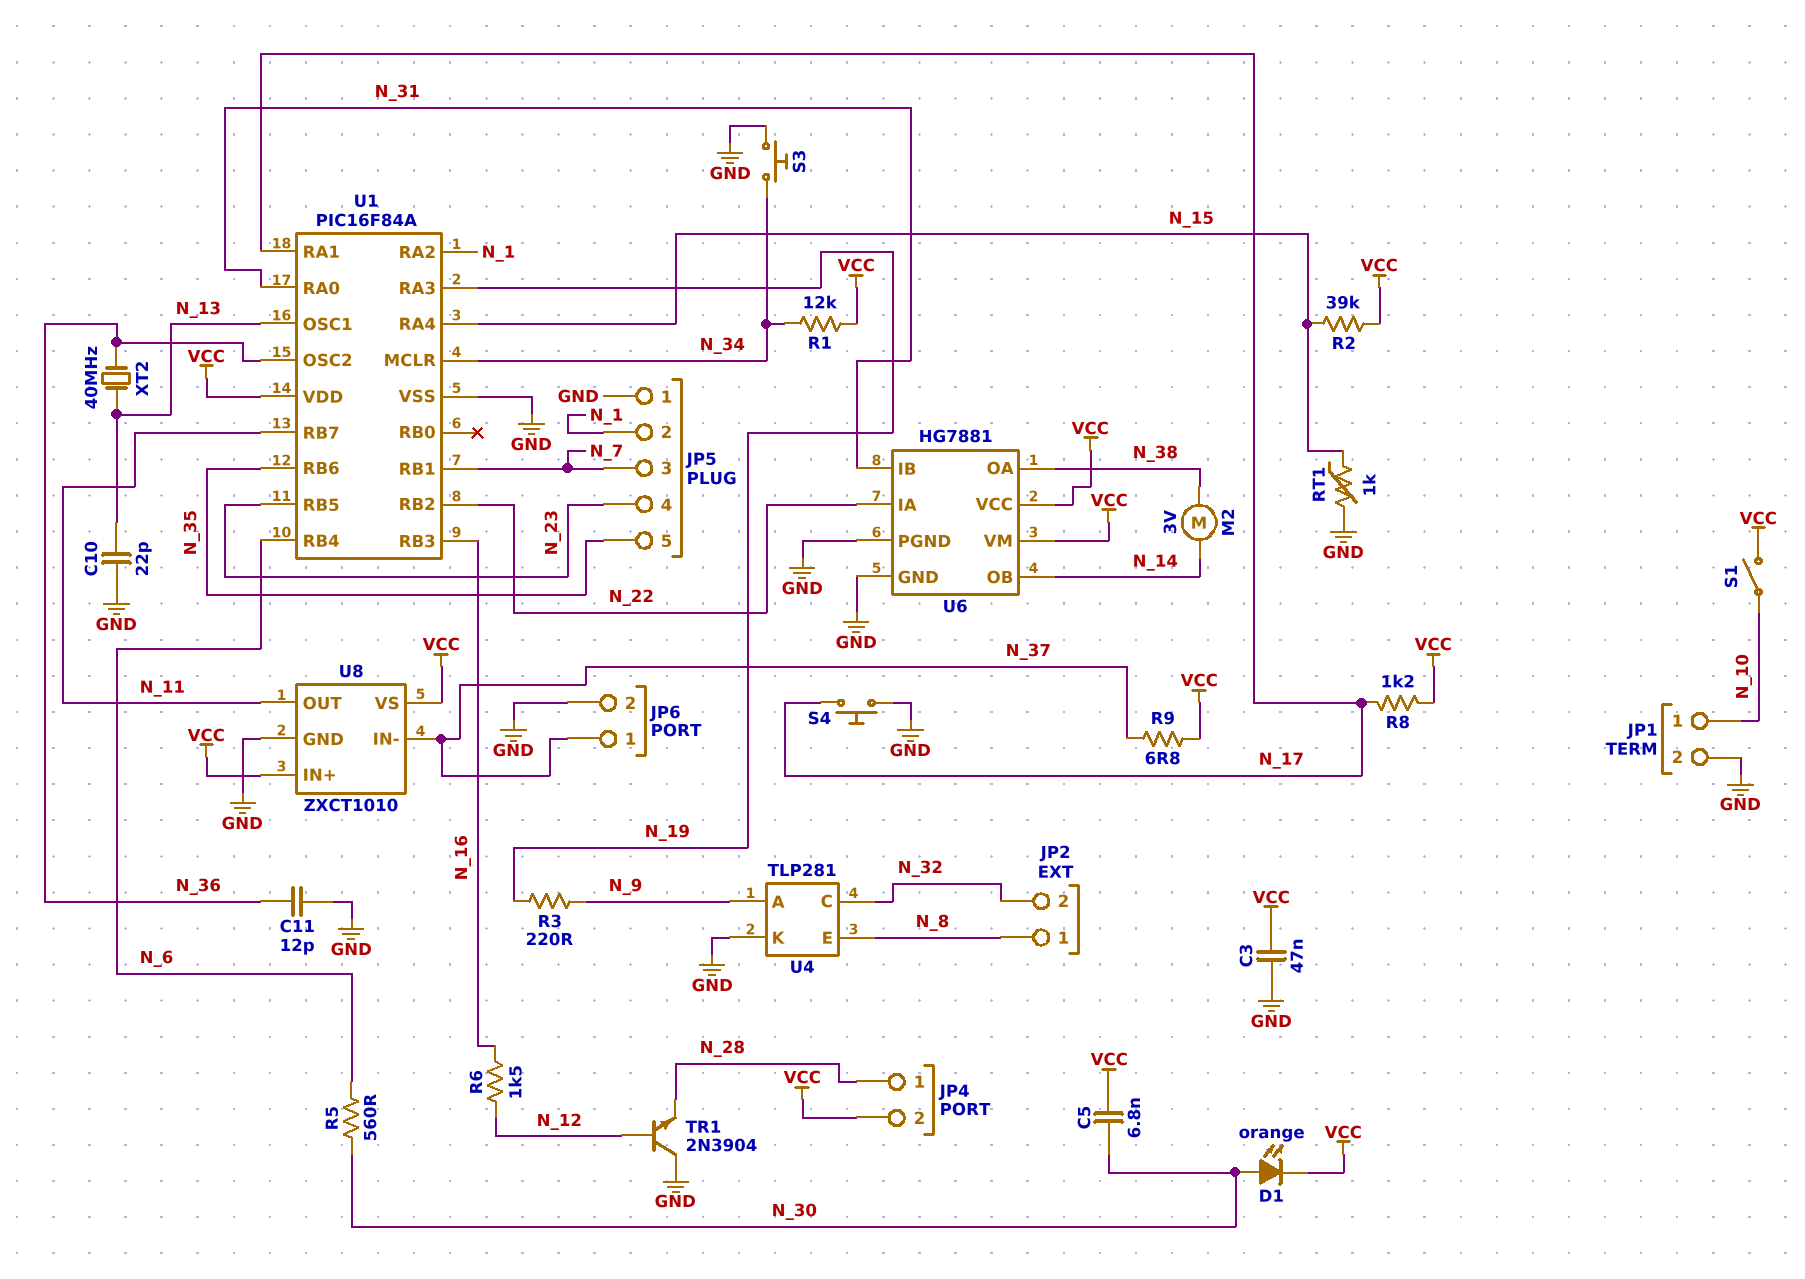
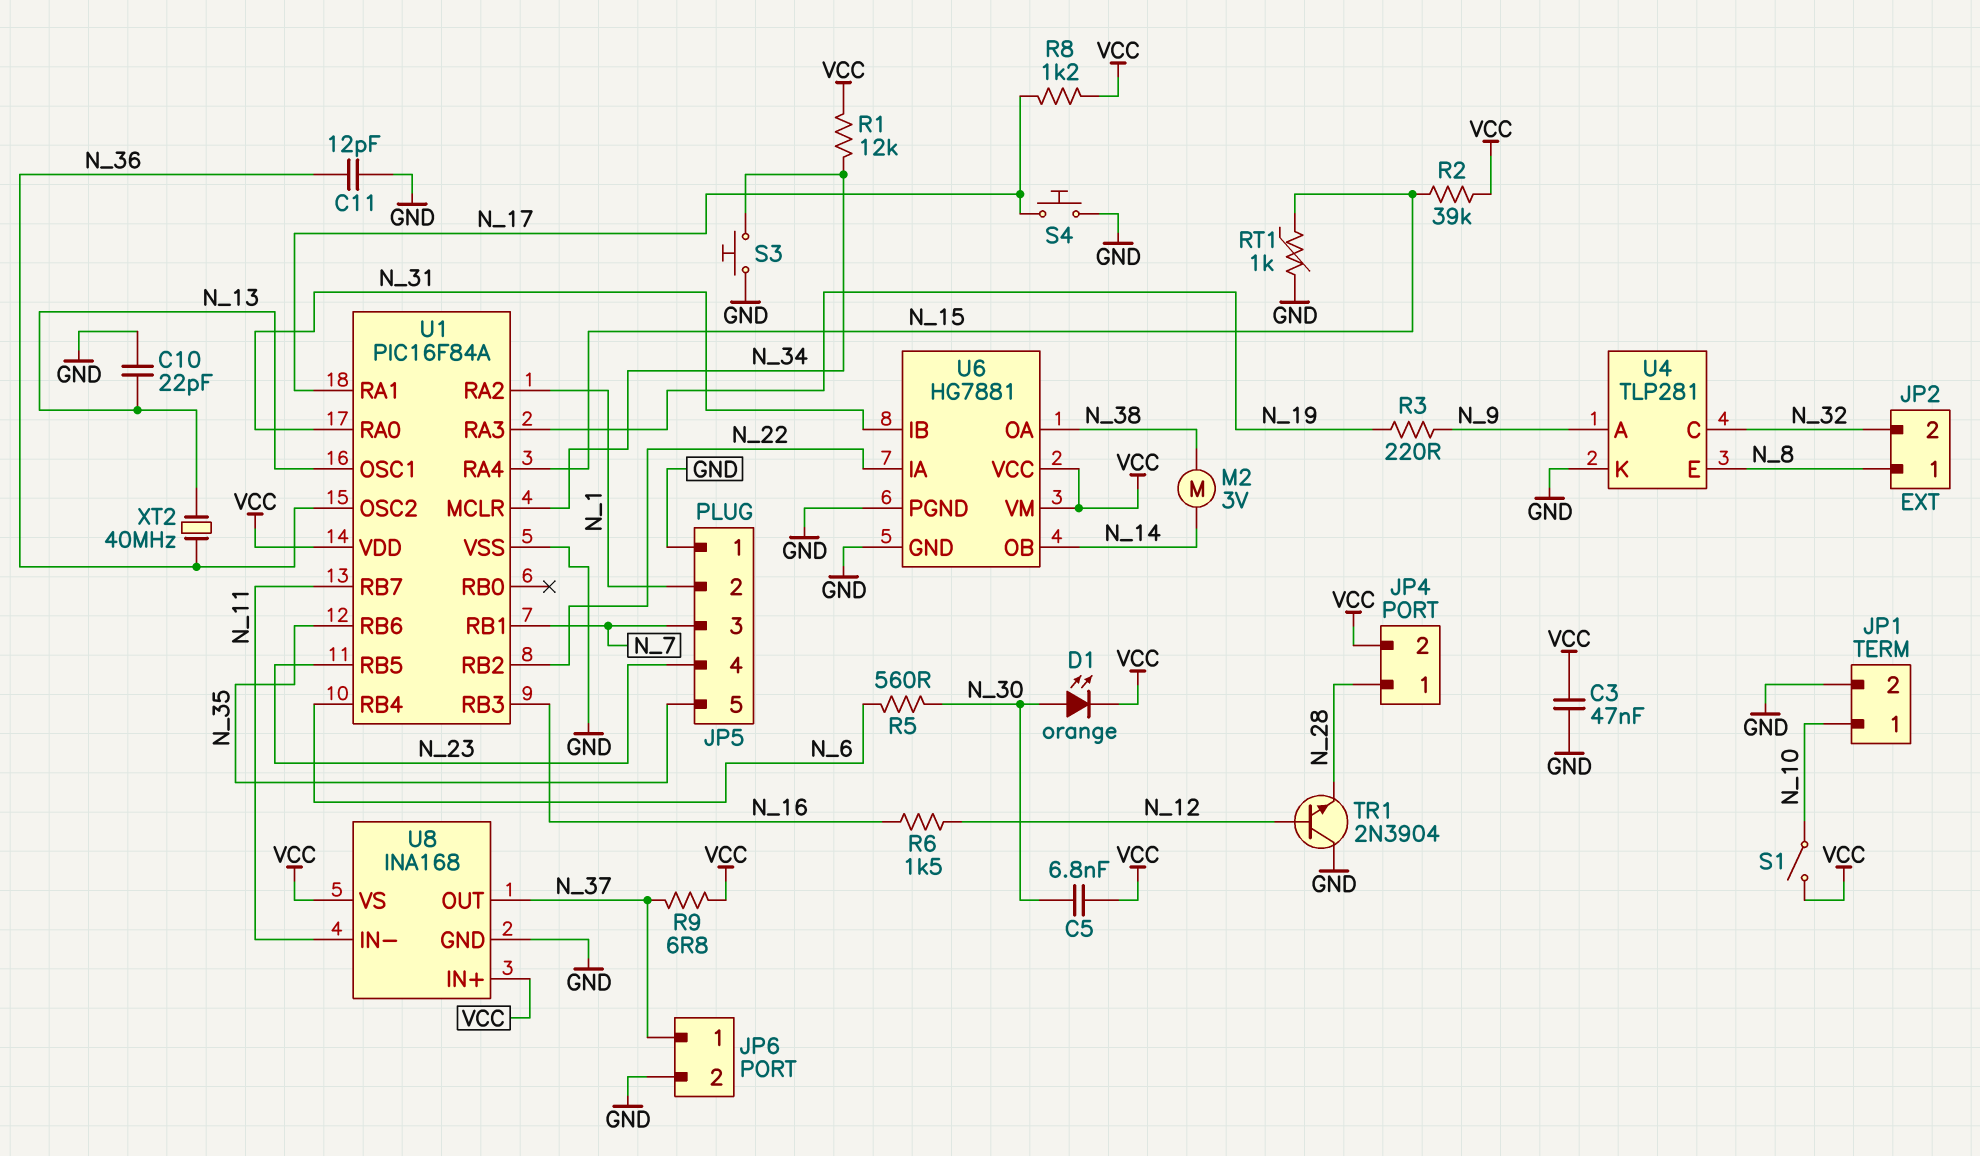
U8: ZXCT1010 -> INA168
U8 pin IN-: N_37 -> N_11
U8 pin OUT: N_11 -> N_37

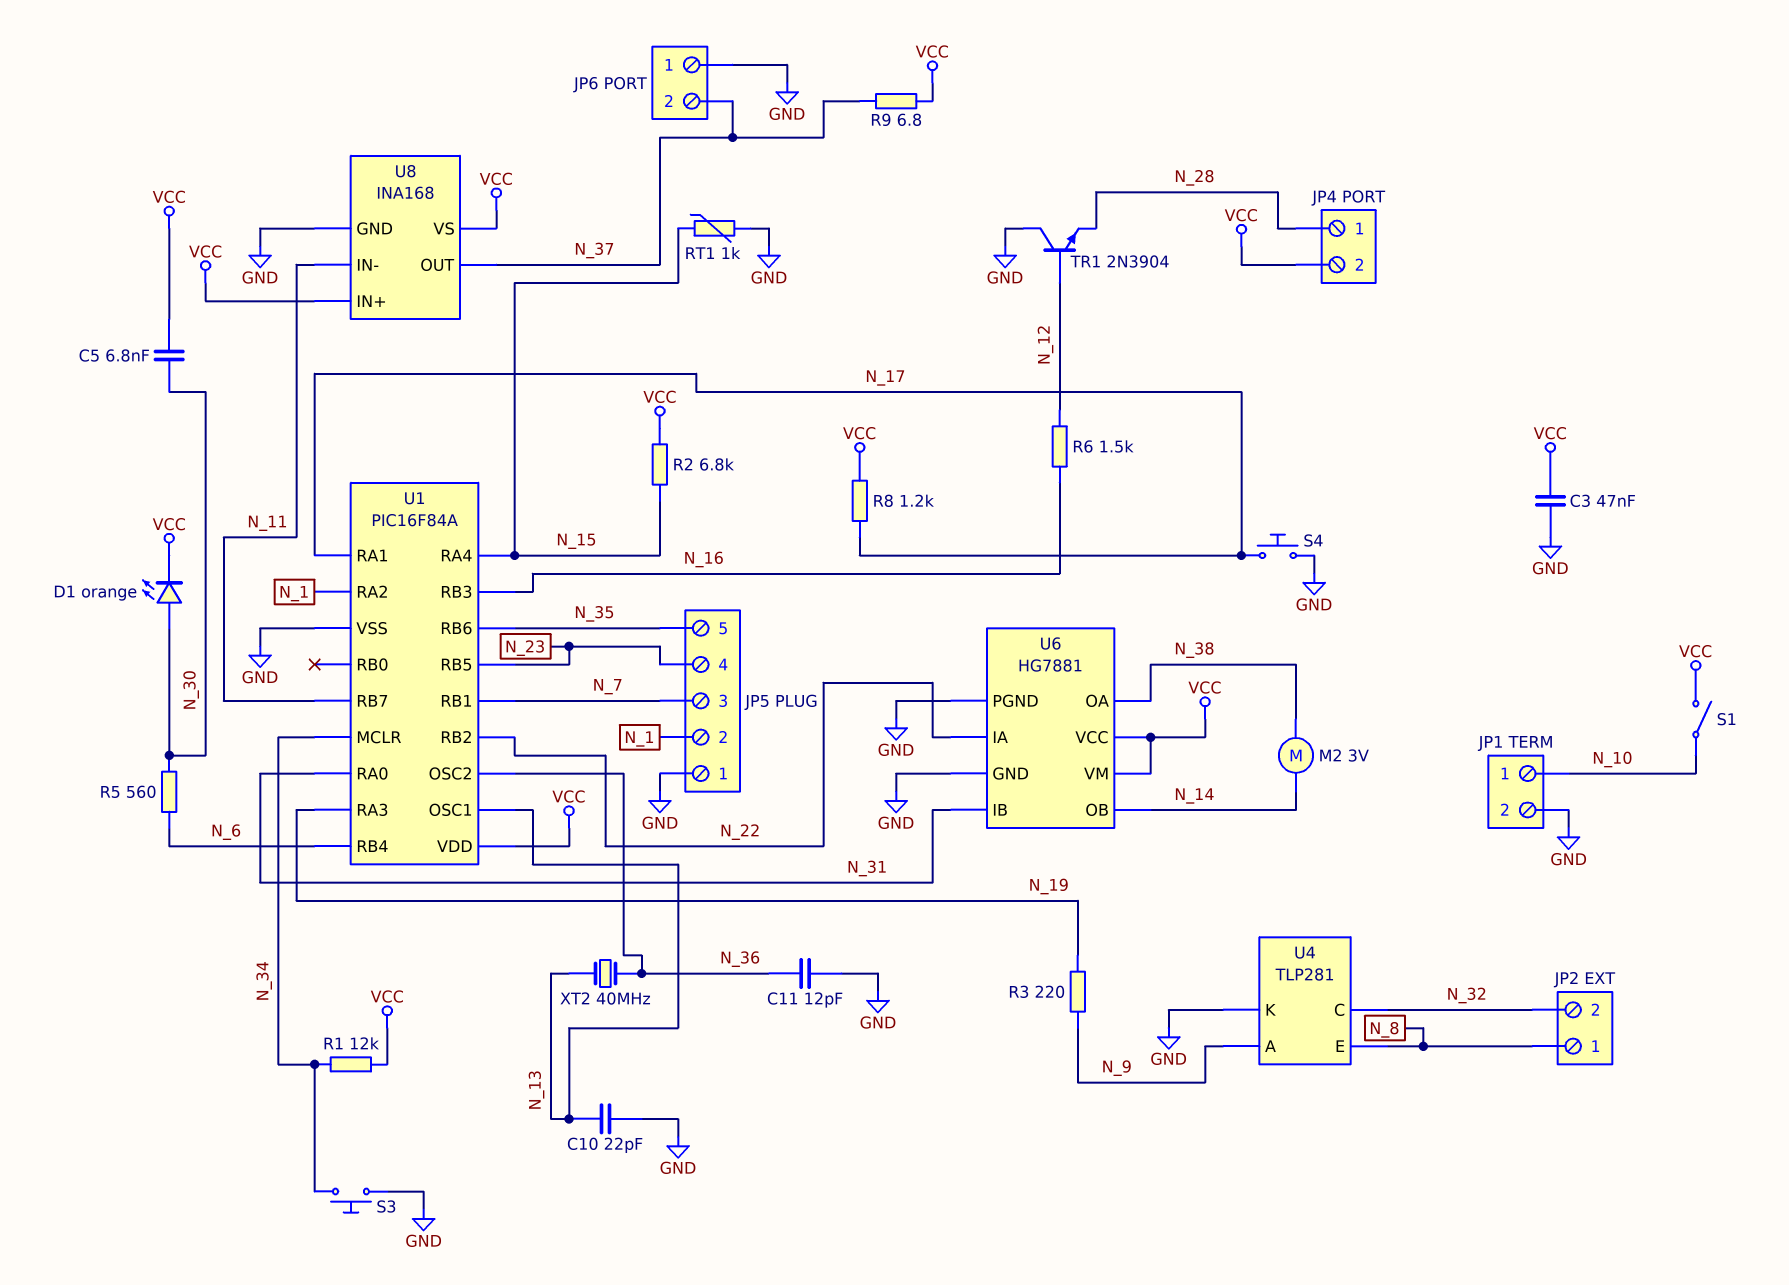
JP6 pin 1: N_37 -> GND
JP6 pin 2: GND -> N_37
R2: 39k (N_15, VCC) -> 6.8k (N_15, VCC)

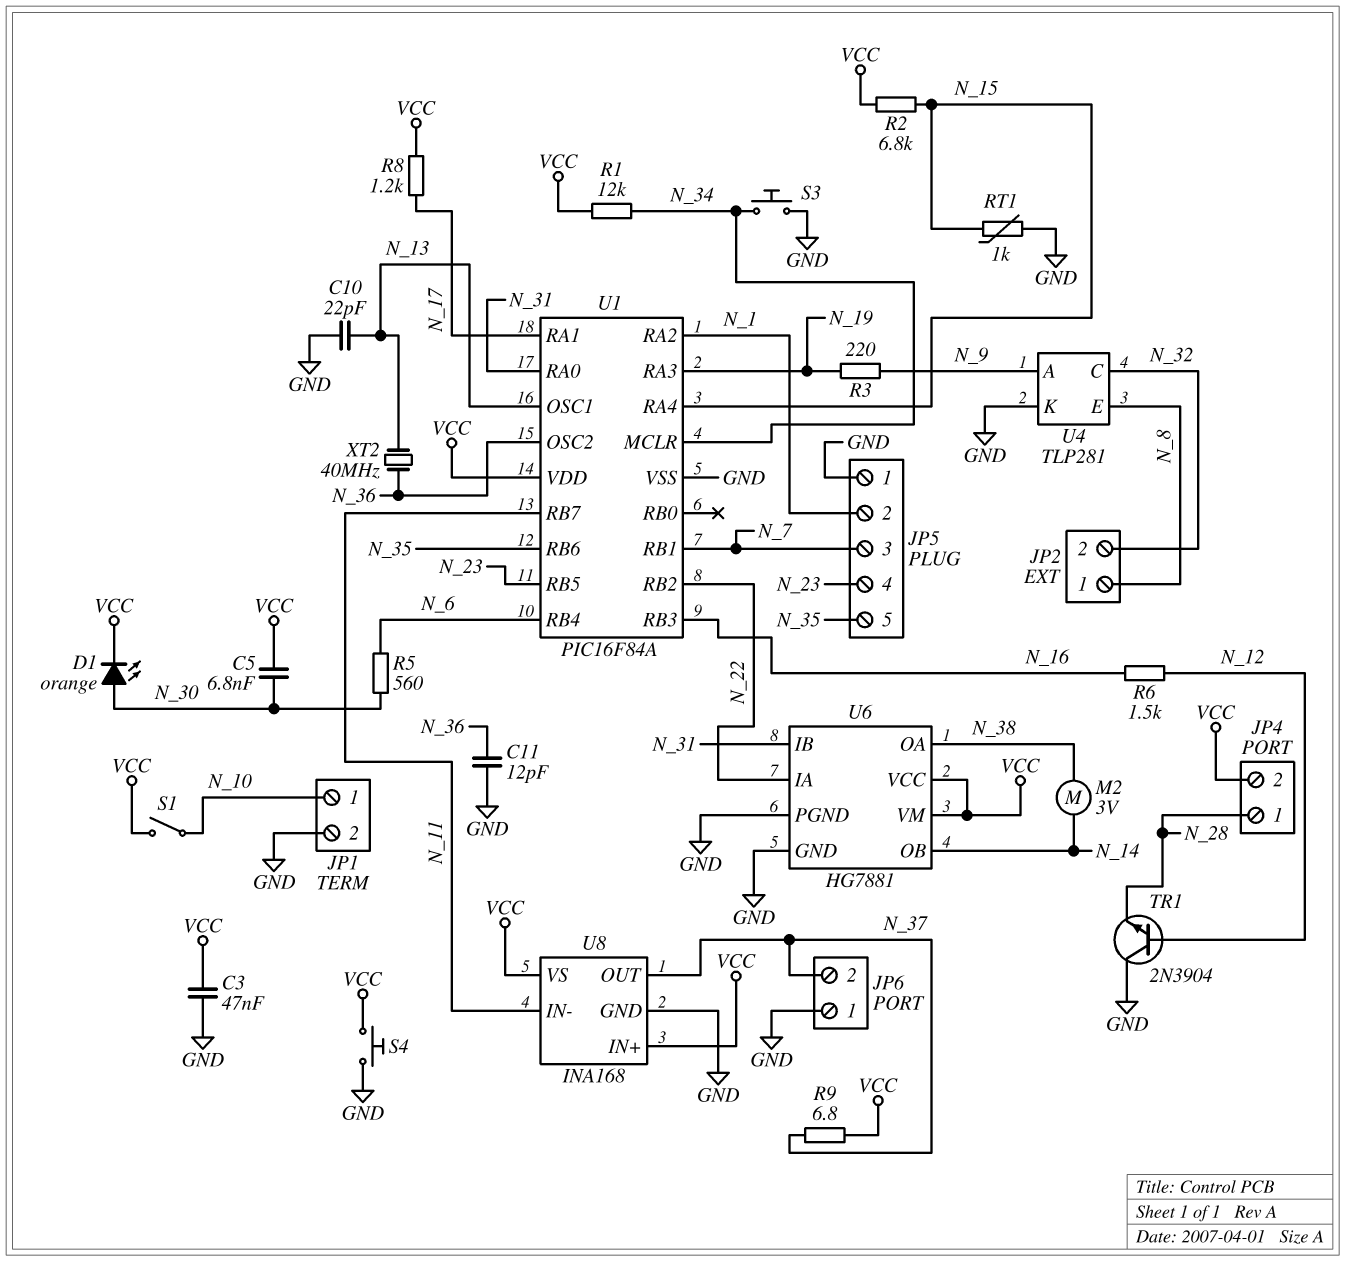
S4: button (GND, N_17) -> button (GND, VCC)

